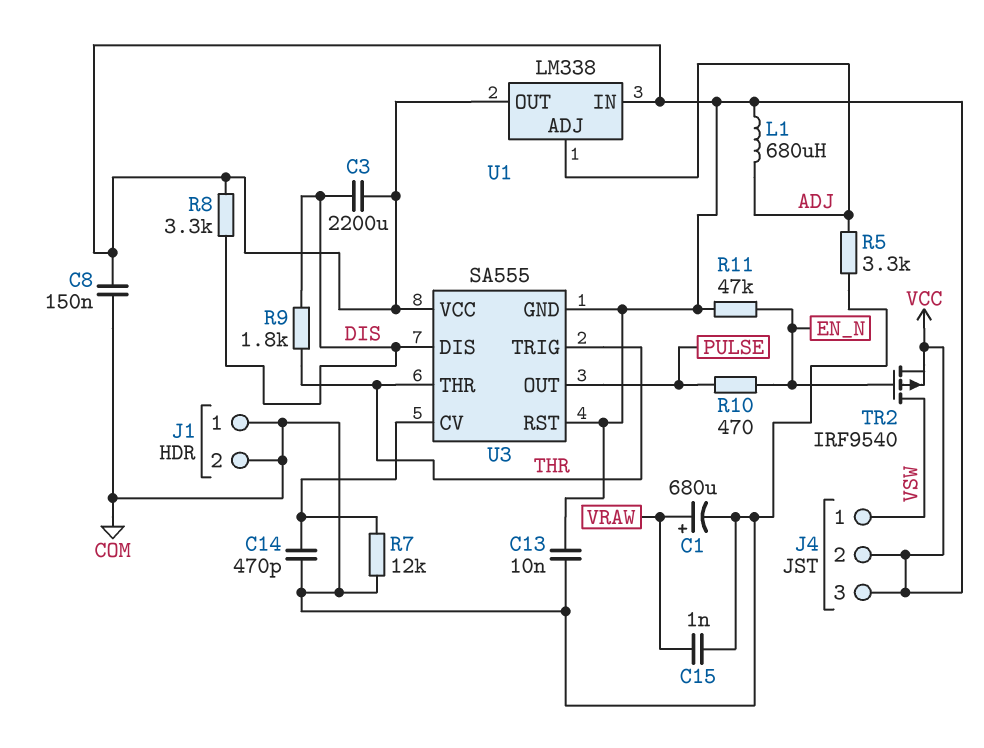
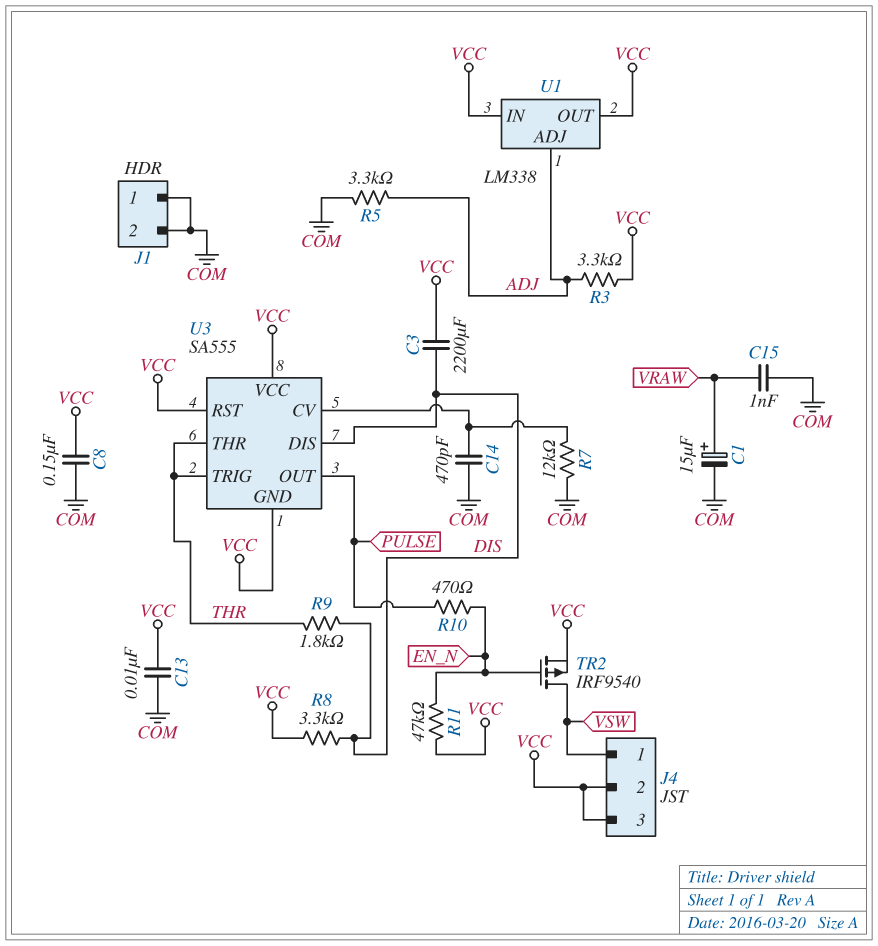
C1: 680uF (plus VRAW, minus COM) -> 15uF (plus VRAW, minus COM)
L1: 680uH (ADJ, VCC) -> none
R3: none -> 3.3k (ADJ, VCC)

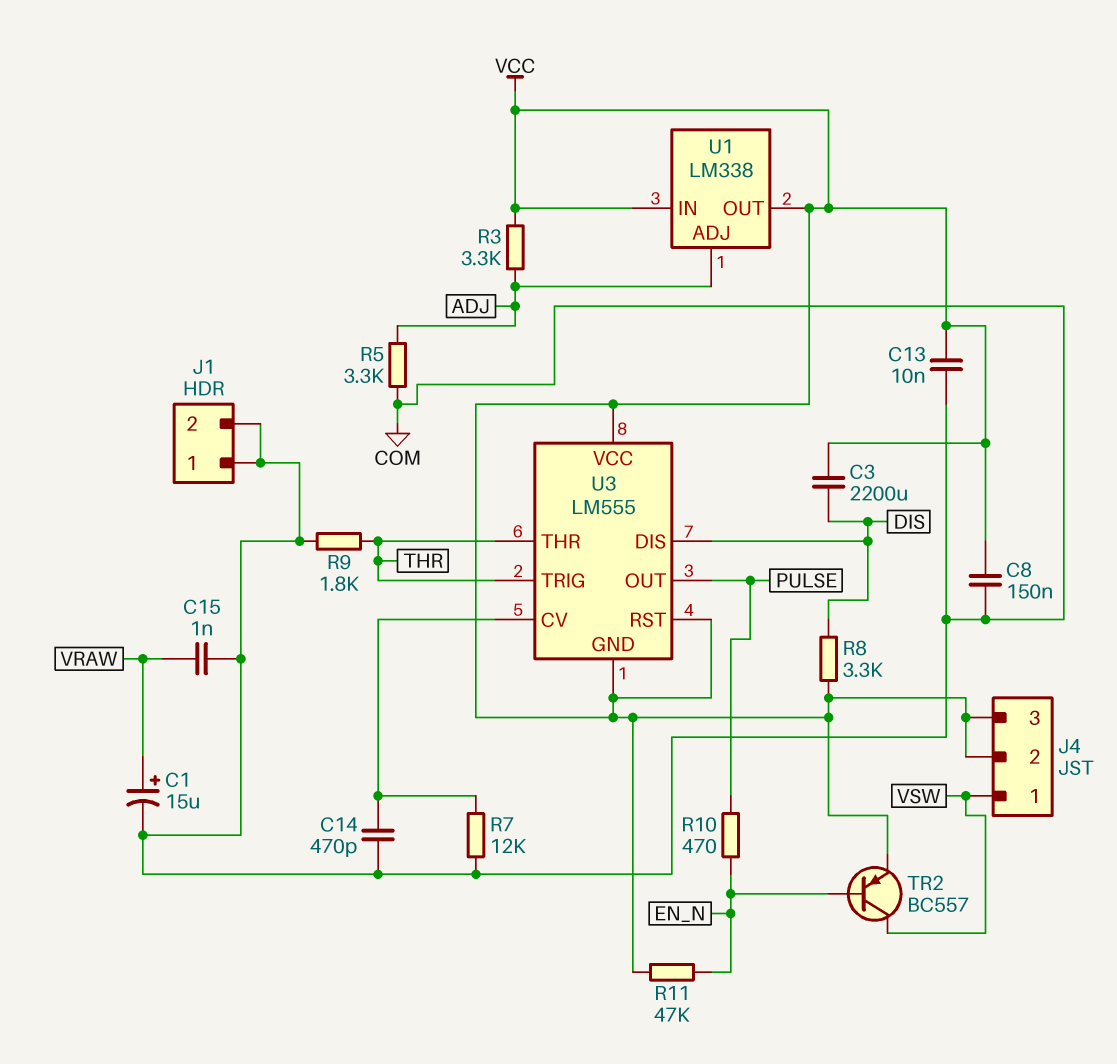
R9: 1.8k (DIS, THR) -> 1.8k (COM, THR)
TR2: PMOS IRF9540 (G EN_N, D VSW, S VCC) -> PNP BC557 (B EN_N, C VSW, E VCC)
U3: SA555 -> LM555

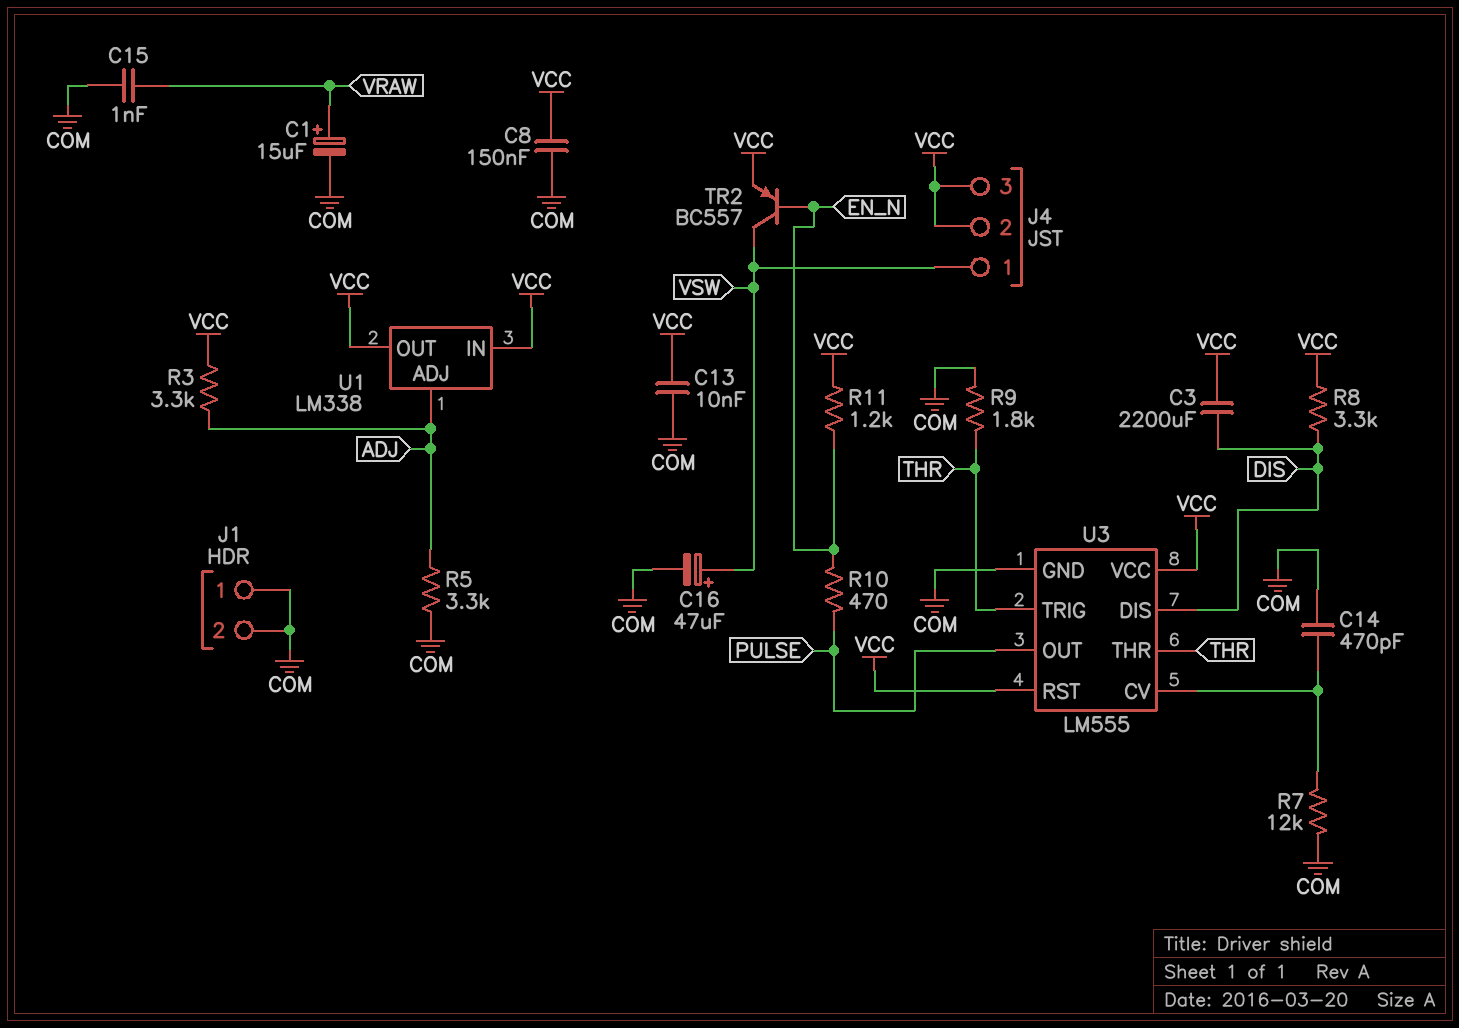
C16: none -> 47uF (plus VSW, minus COM)
R11: 47k (EN_N, VCC) -> 1.2k (EN_N, VCC)
U3 pin GND: VCC -> COM

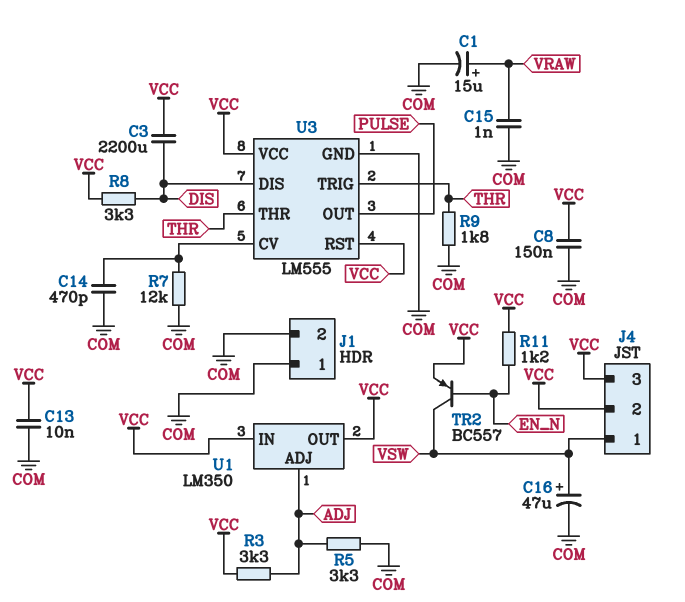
R10: 470 (EN_N, PULSE) -> none
U1: LM338 -> LM350

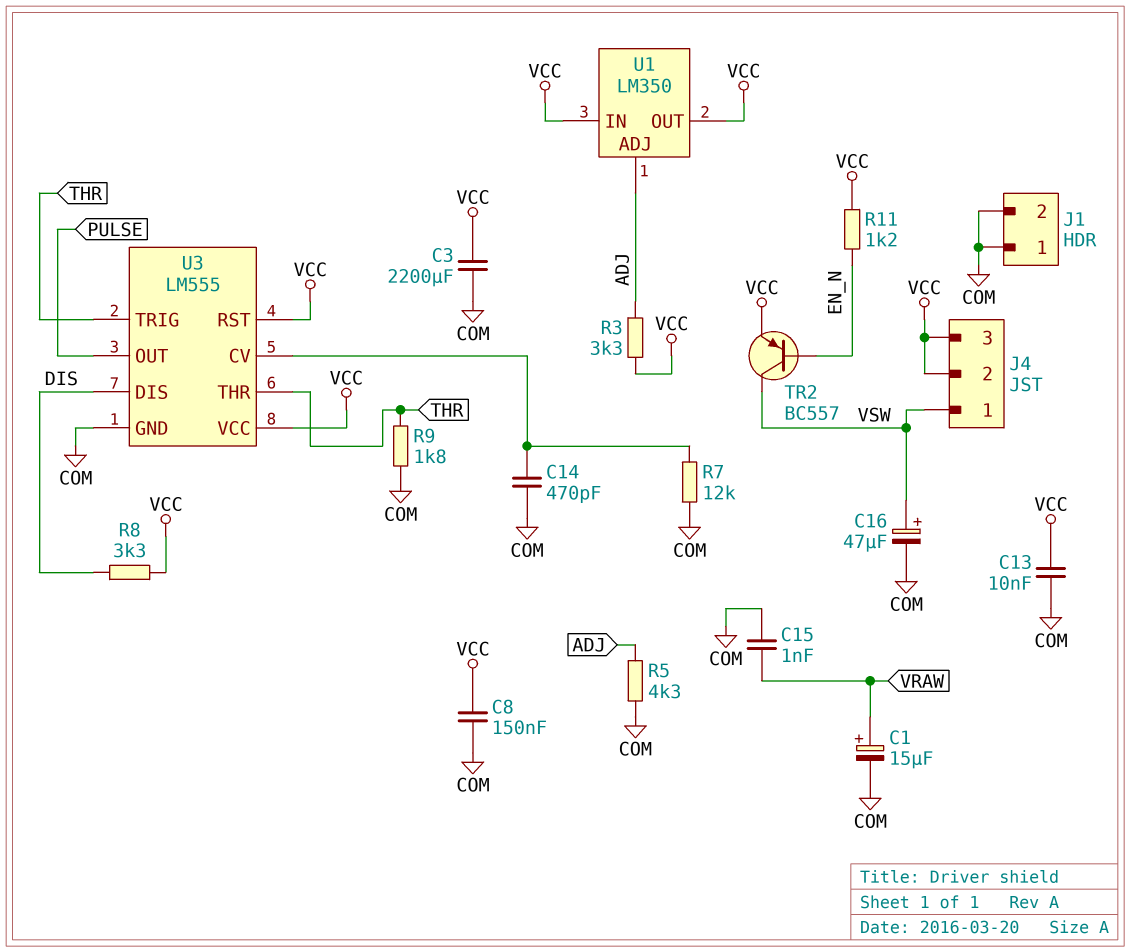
C3: 2200uF (DIS, VCC) -> 2200uF (COM, VCC)
R5: 3.3k (ADJ, COM) -> 4.3k (ADJ, COM)

